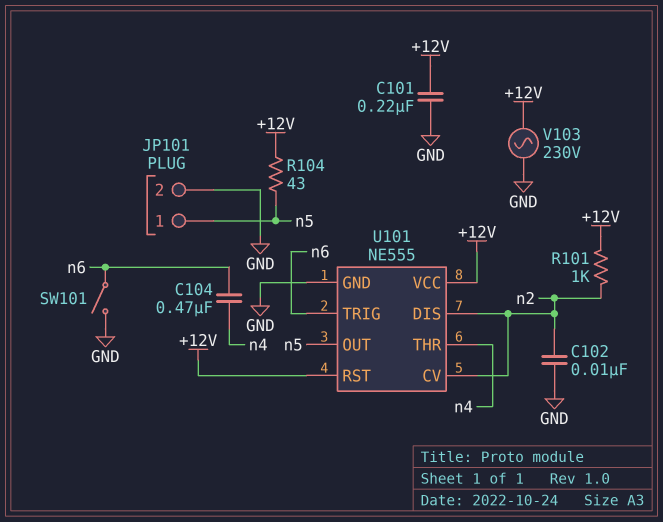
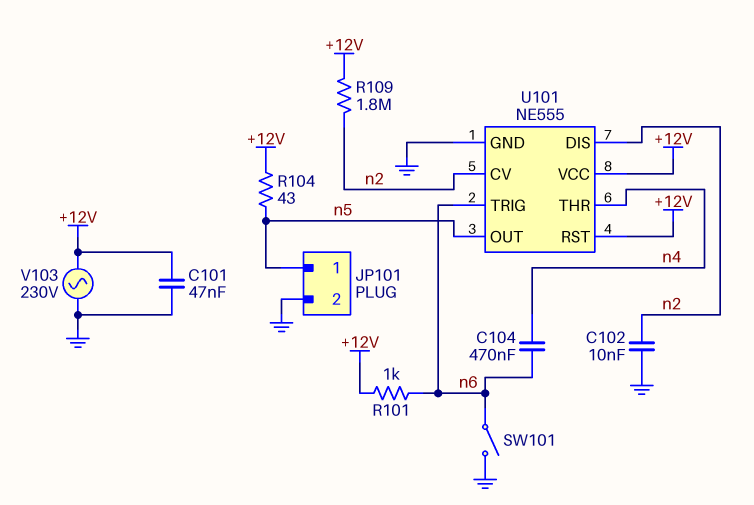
C101: 220nF (+12V, GND) -> 47nF (+12V, GND)
R101: 1k (+12V, n2) -> 1k (+12V, n6)
R109: none -> 1.8M (+12V, n2)

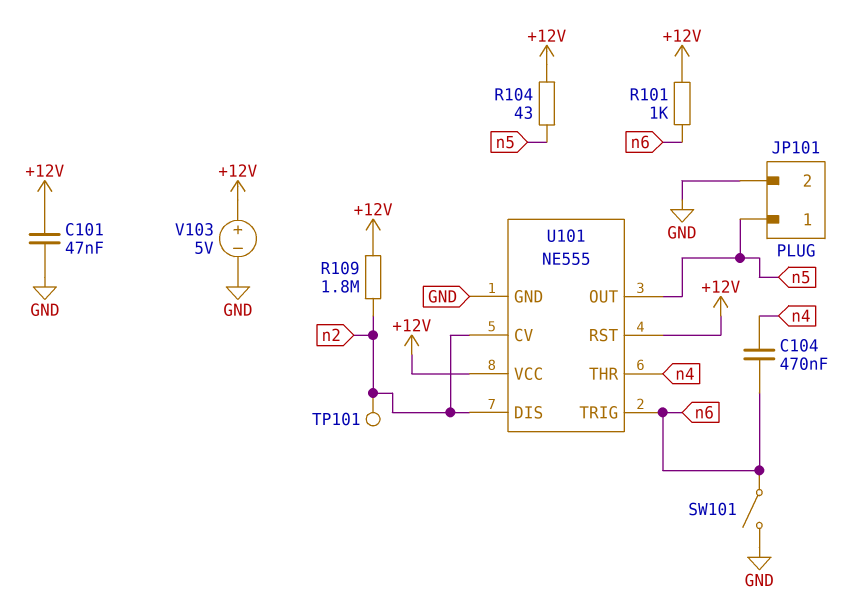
C102: 10nF (GND, n2) -> none
TP101: none -> test point (n2)
V103: AC 230V (+12V, GND) -> 5V (plus +12V, minus GND)

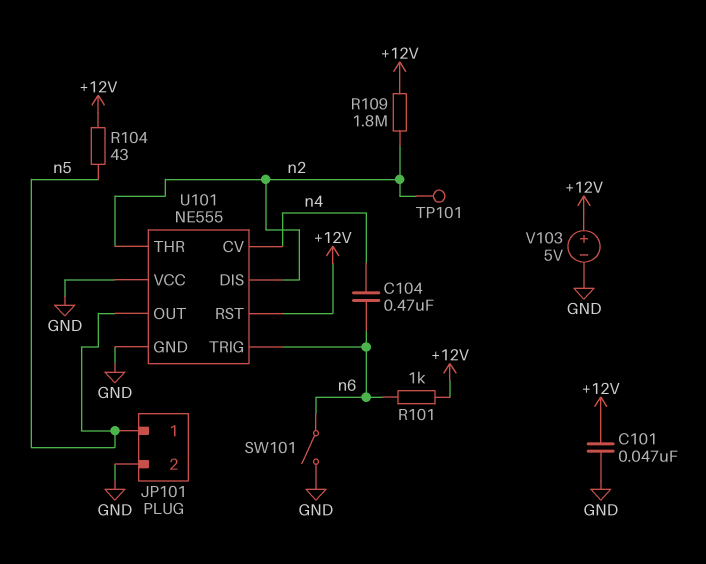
U101 pin CV: n2 -> n4
U101 pin THR: n4 -> n2
U101 pin VCC: +12V -> GND

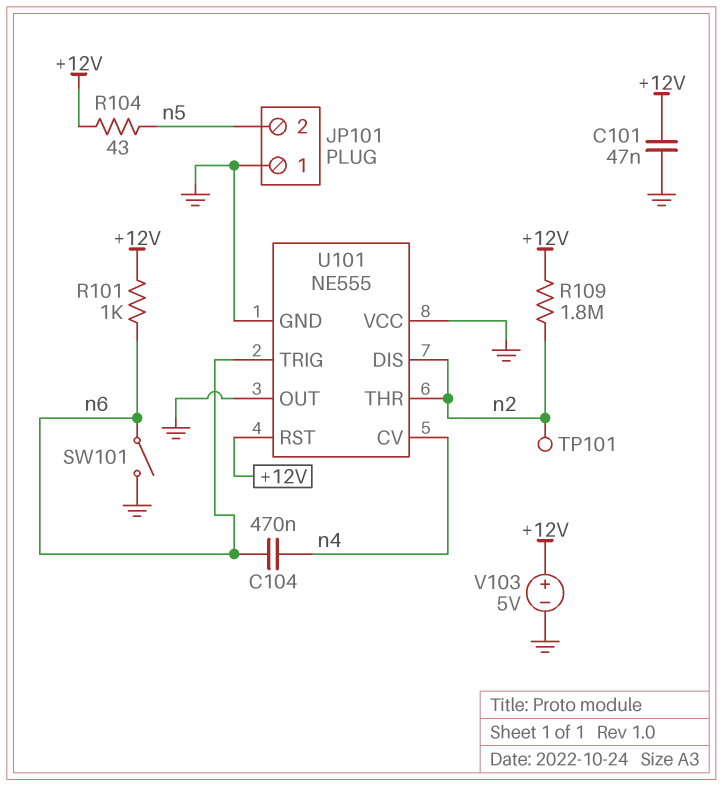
JP101 pin 1: n5 -> GND
JP101 pin 2: GND -> n5
U101 pin OUT: n5 -> GND

